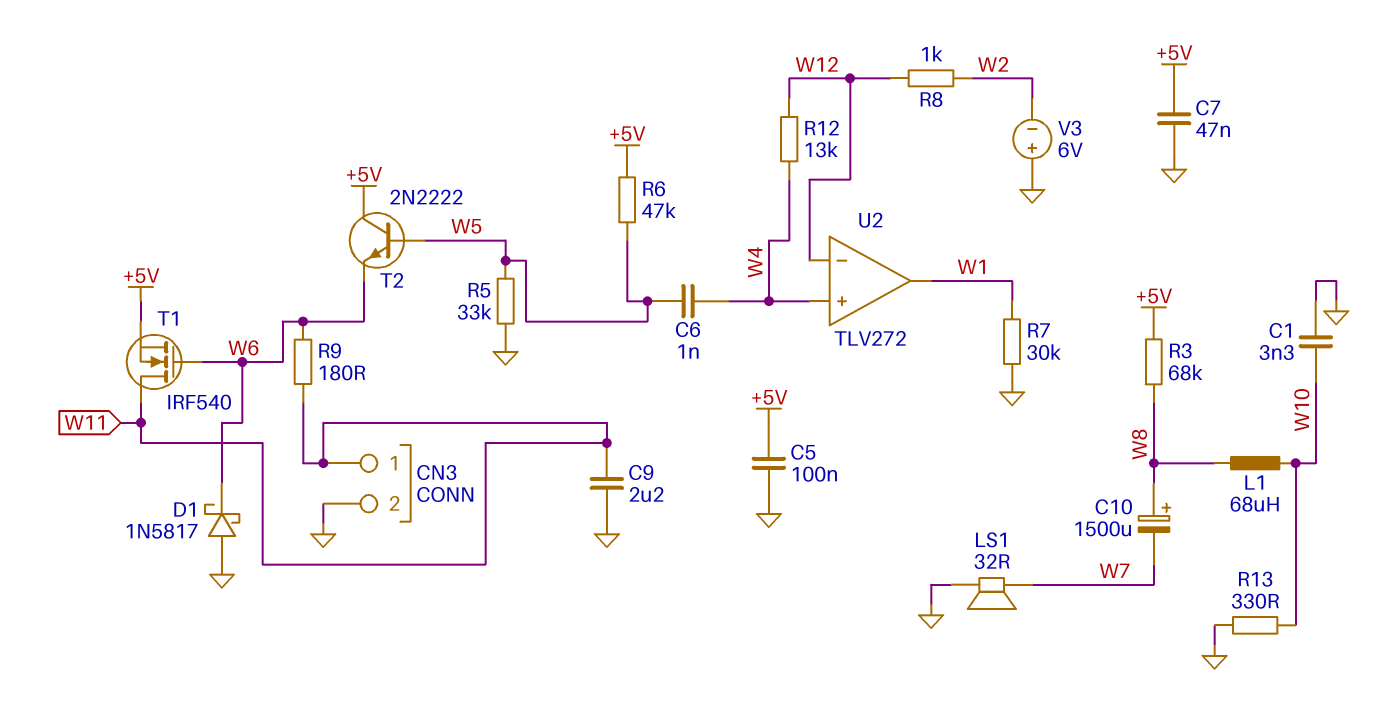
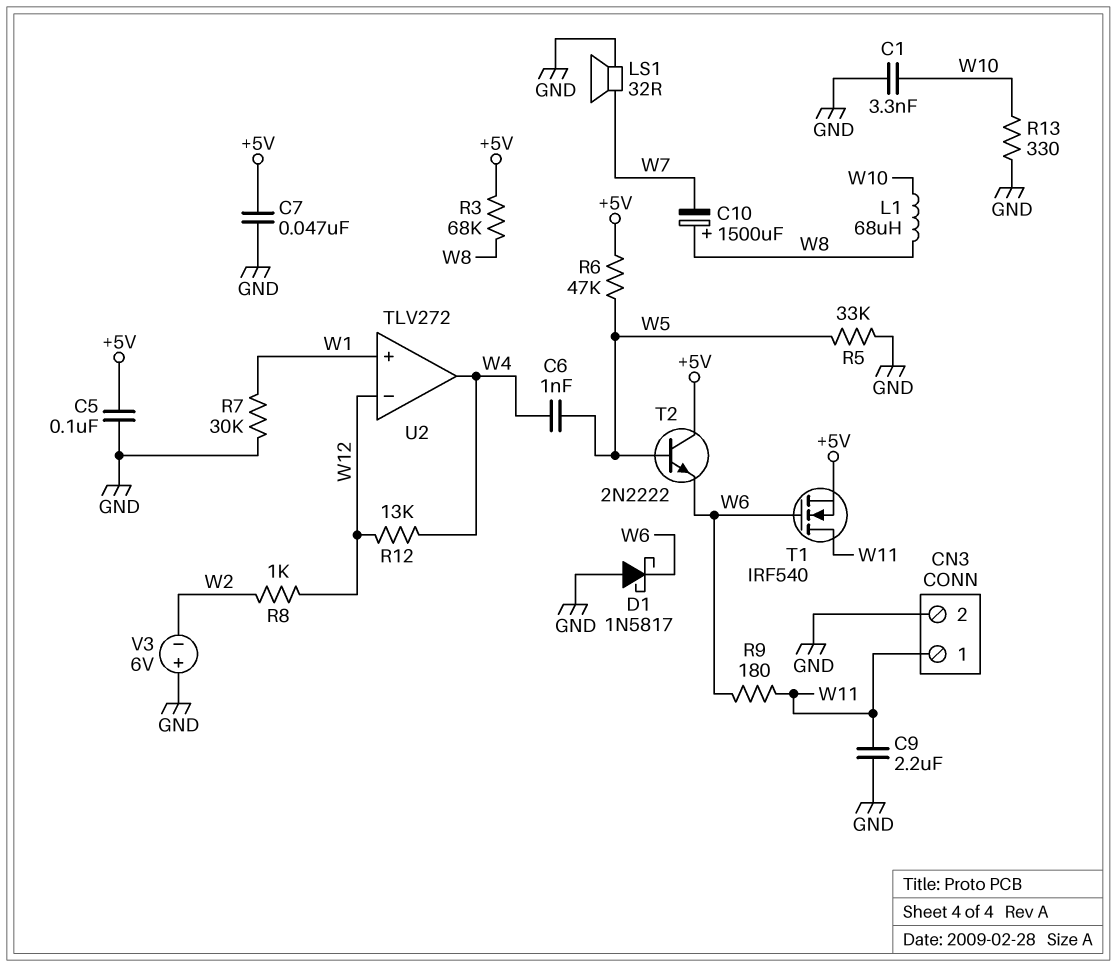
U2 pin in+: W4 -> W1
U2 pin out: W1 -> W4

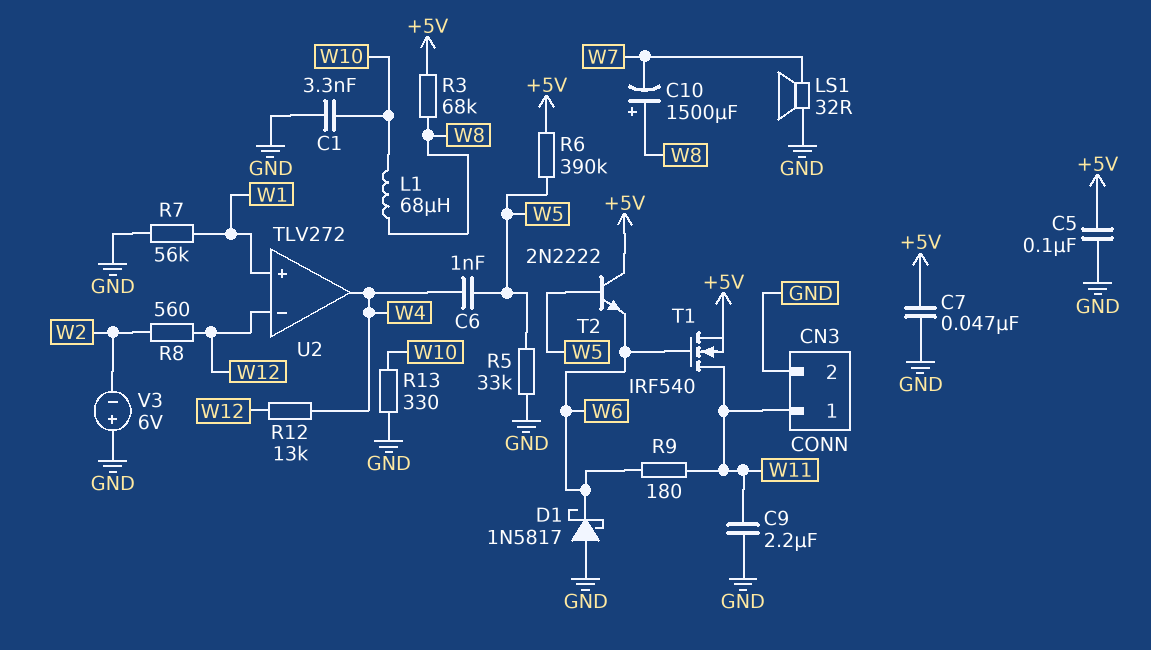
R6: 47k (+5V, W5) -> 390k (+5V, W5)
R7: 30k (GND, W1) -> 56k (GND, W1)
R8: 1k (W2, W12) -> 560 (W2, W12)

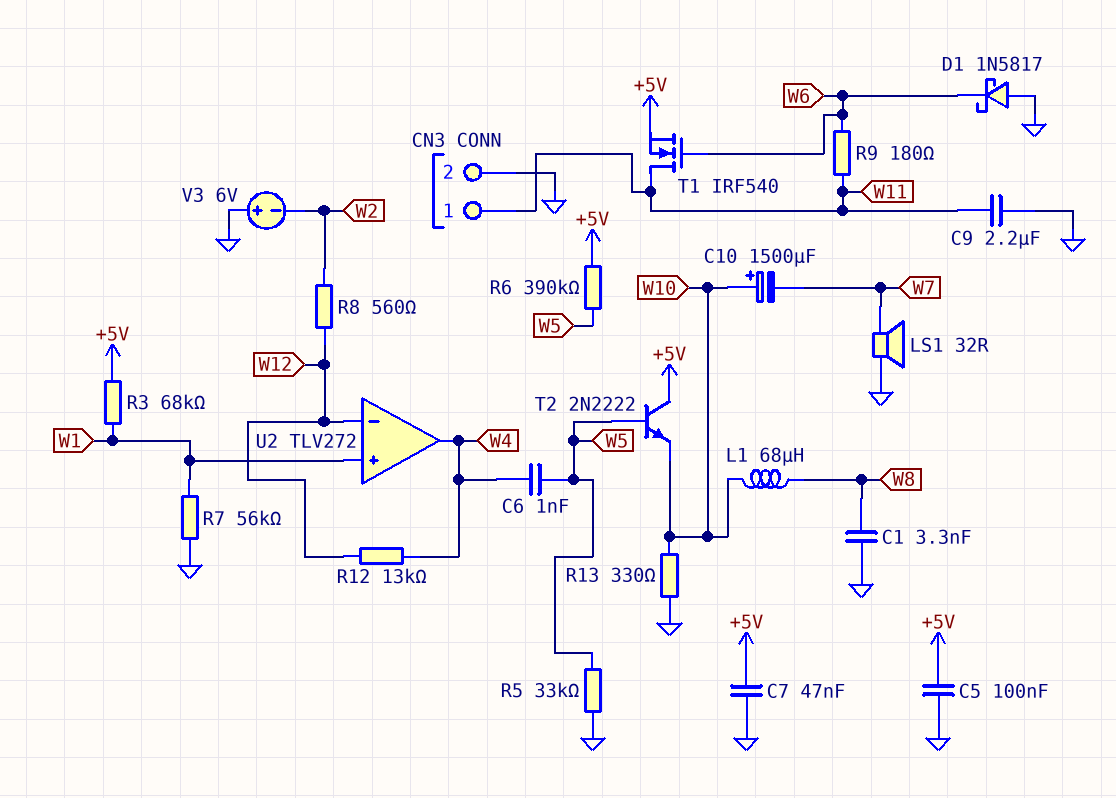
C1: 3.3nF (GND, W10) -> 3.3nF (GND, W8)
C10: 1500uF (plus W8, minus W7) -> 1500uF (plus W10, minus W7)
R3: 68k (+5V, W8) -> 68k (+5V, W1)
T2: NPN 2N2222 (B W5, C +5V, E W6) -> NPN 2N2222 (B W5, C +5V, E W10)

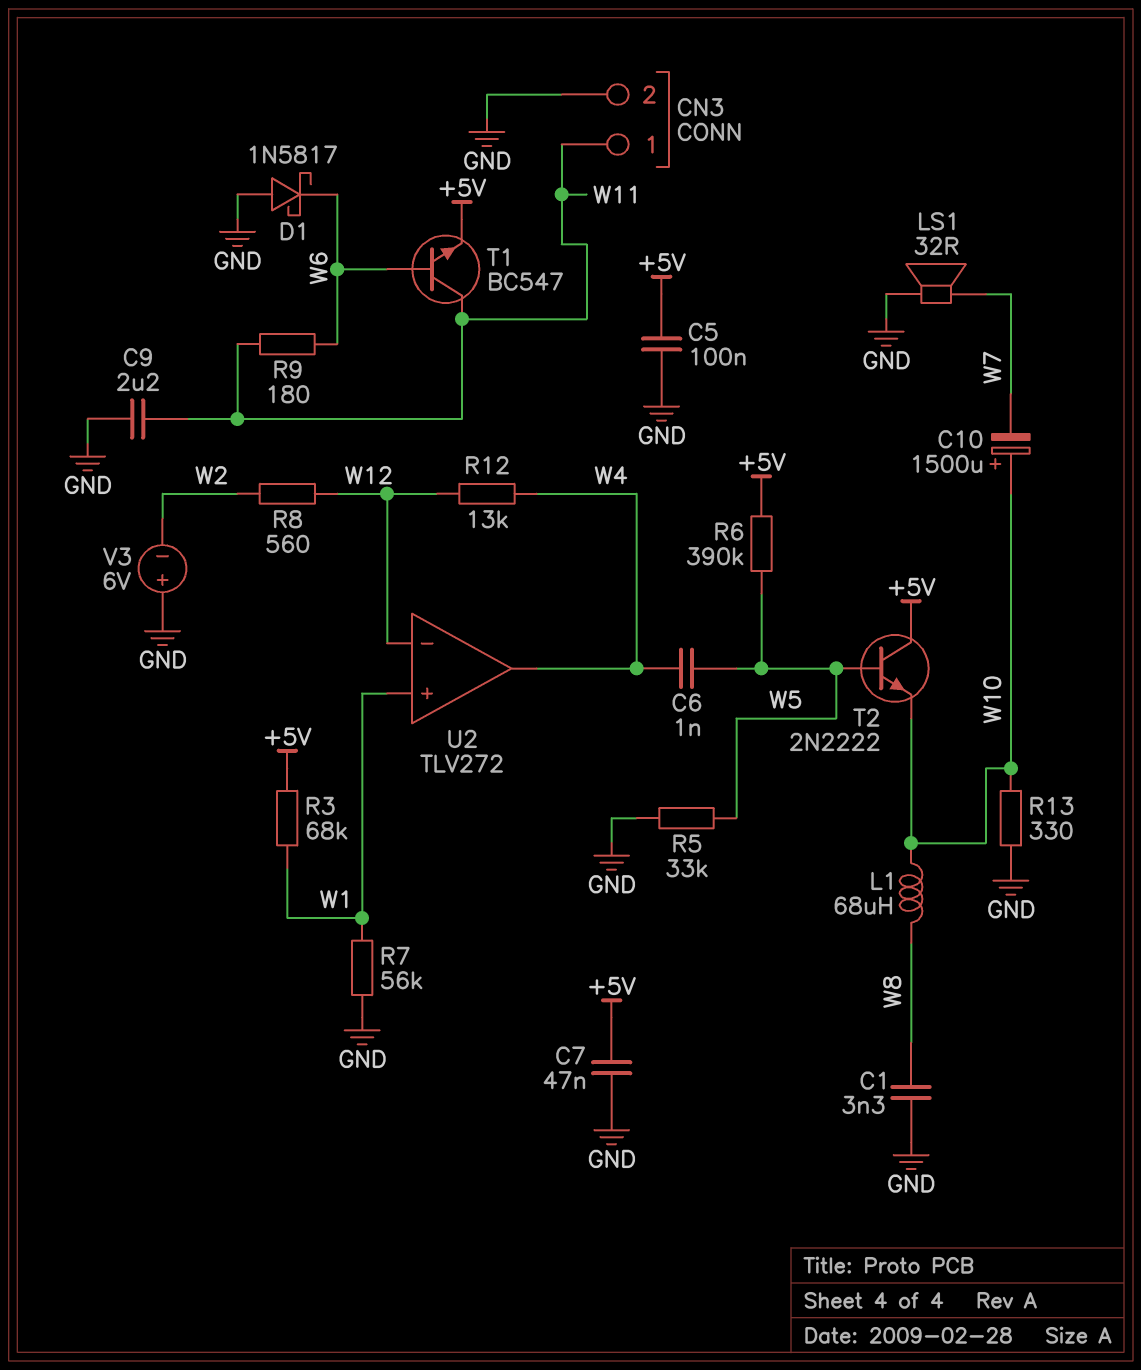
T1: NMOS IRF540 (G W6, D W11, S +5V) -> NPN BC547 (B W6, C W11, E +5V)

